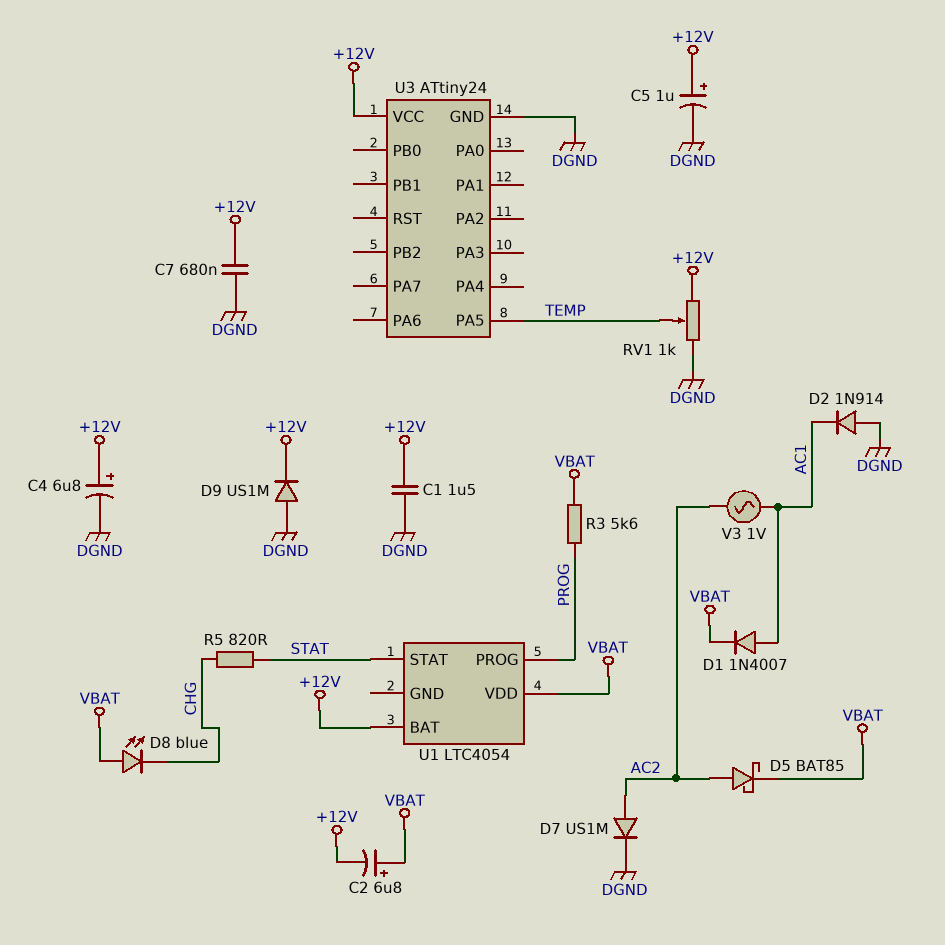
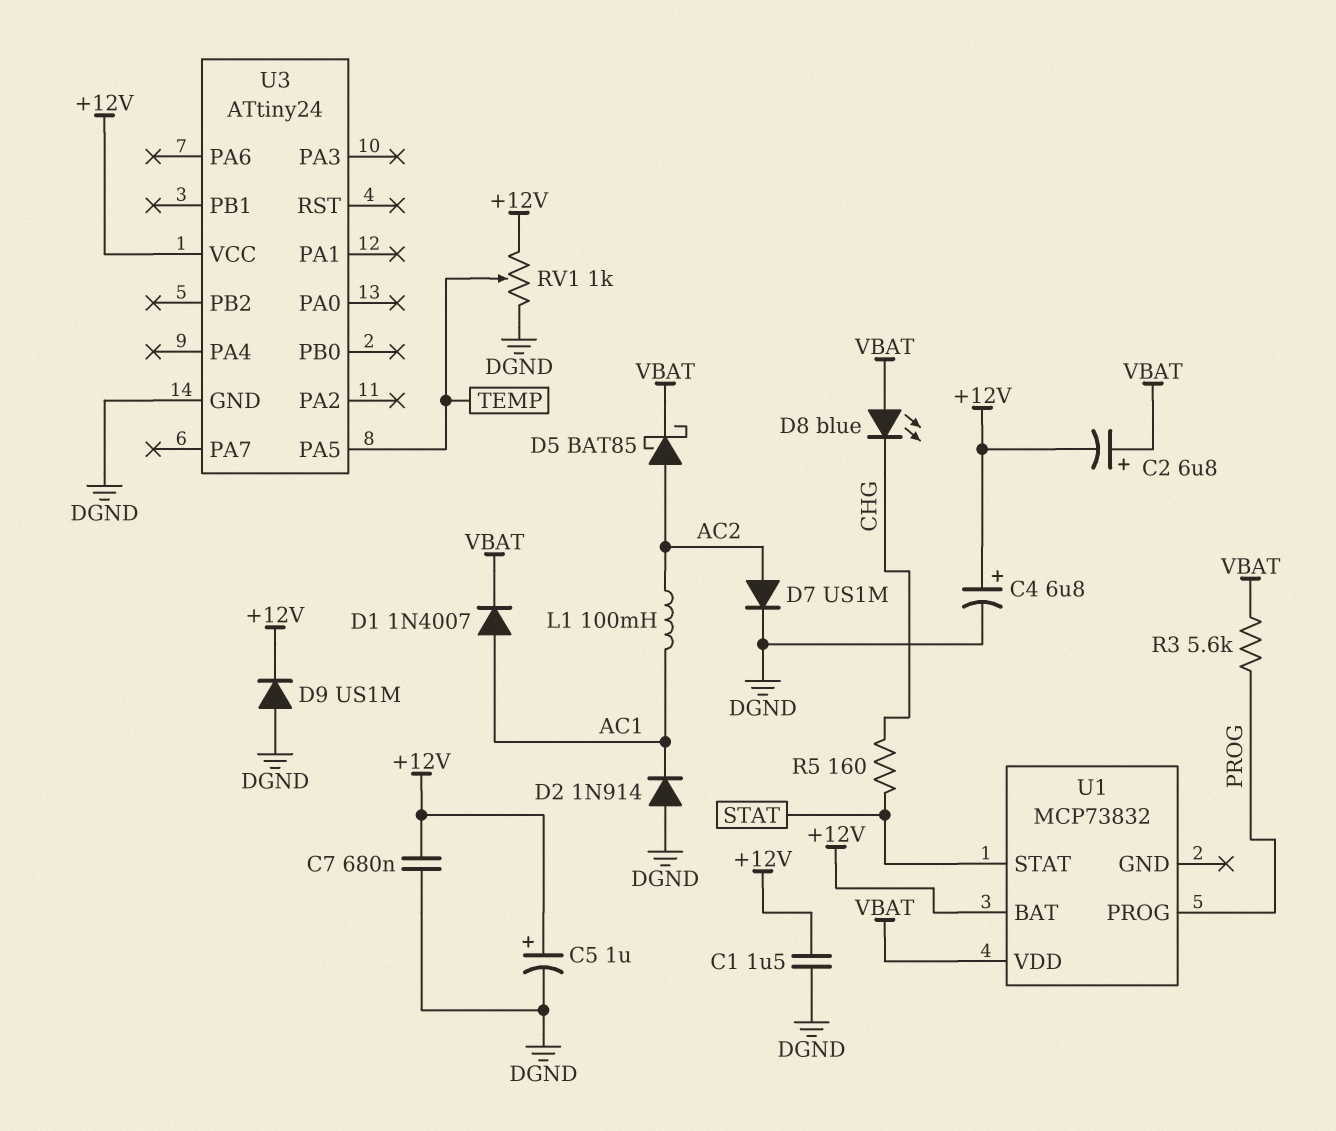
L1: none -> 100mH (AC1, AC2)
R5: 820 (CHG, STAT) -> 160 (CHG, STAT)
U1: LTC4054 -> MCP73832
V3: AC 1V (AC1, AC2) -> none

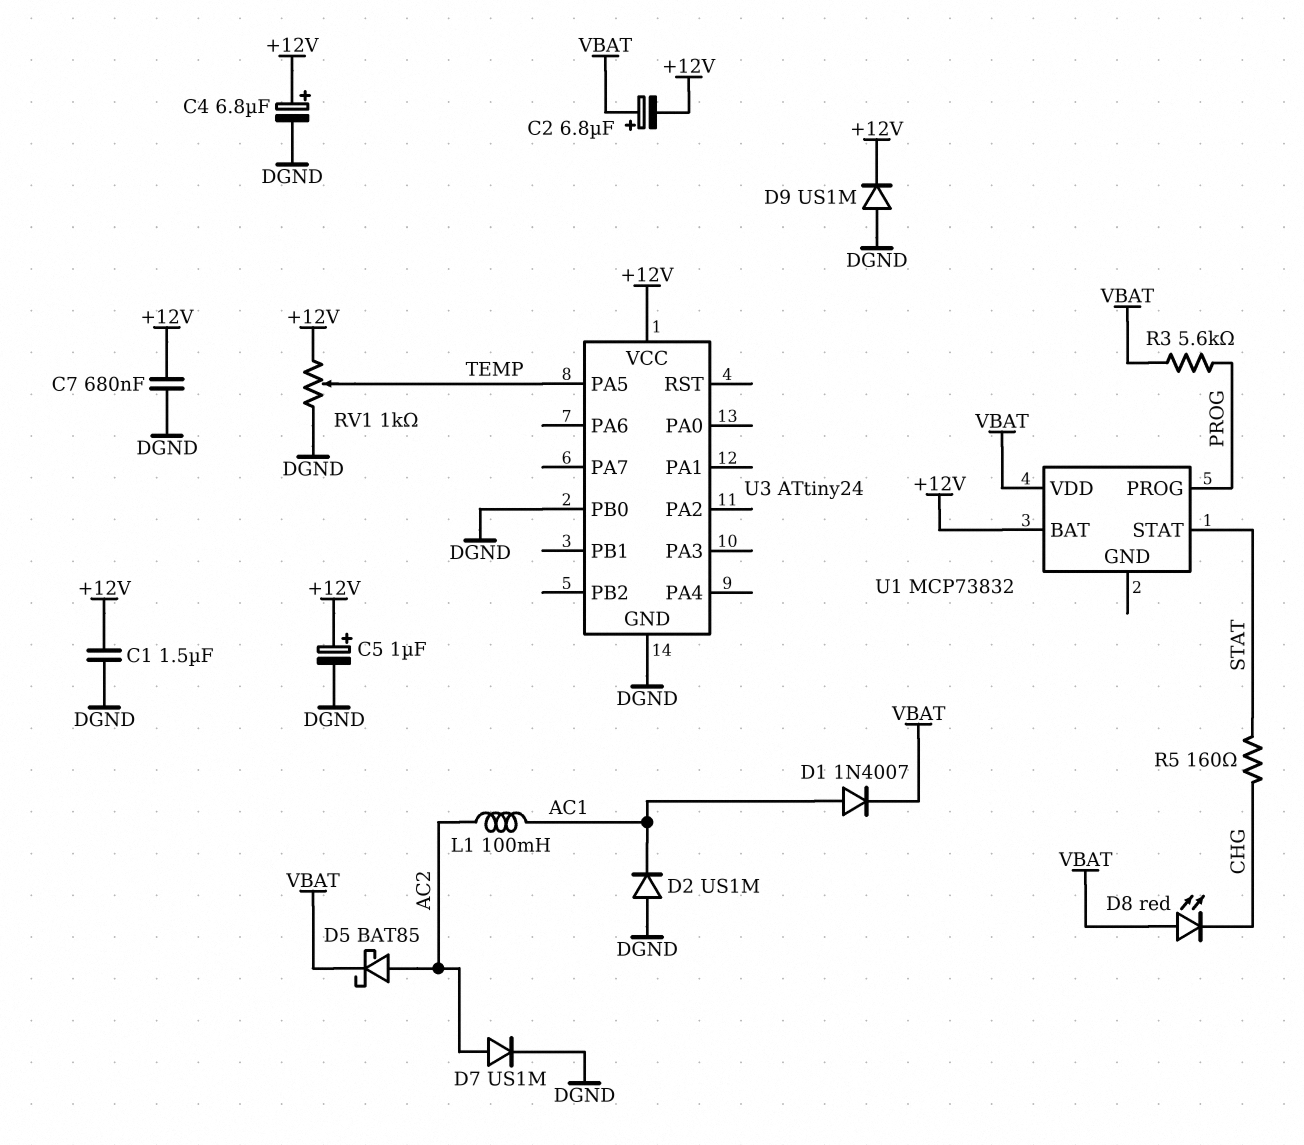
D2: diode 1N914 (A DGND, K AC1) -> diode US1M (A DGND, K AC1)
D8: LED blue (A VBAT, K CHG) -> LED red (A VBAT, K CHG)
U3 pin PB0: none -> DGND

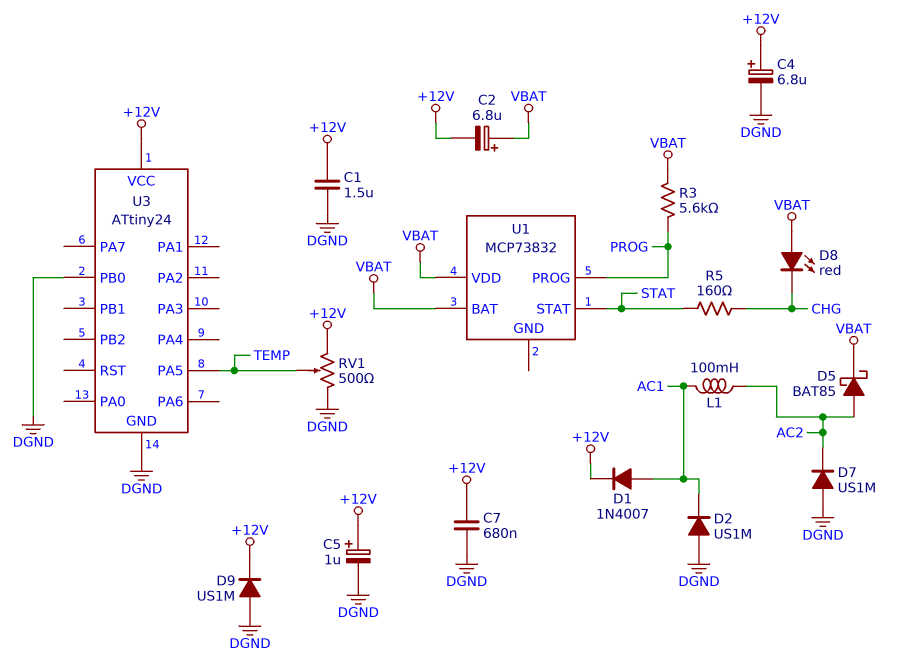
D1: diode 1N4007 (A AC1, K VBAT) -> diode 1N4007 (A AC1, K +12V)
D7: diode US1M (A AC2, K DGND) -> diode US1M (A DGND, K AC2)
RV1: 1k (+12V, DGND, wiper TEMP) -> 500 (+12V, DGND, wiper TEMP)
U1 pin BAT: +12V -> VBAT

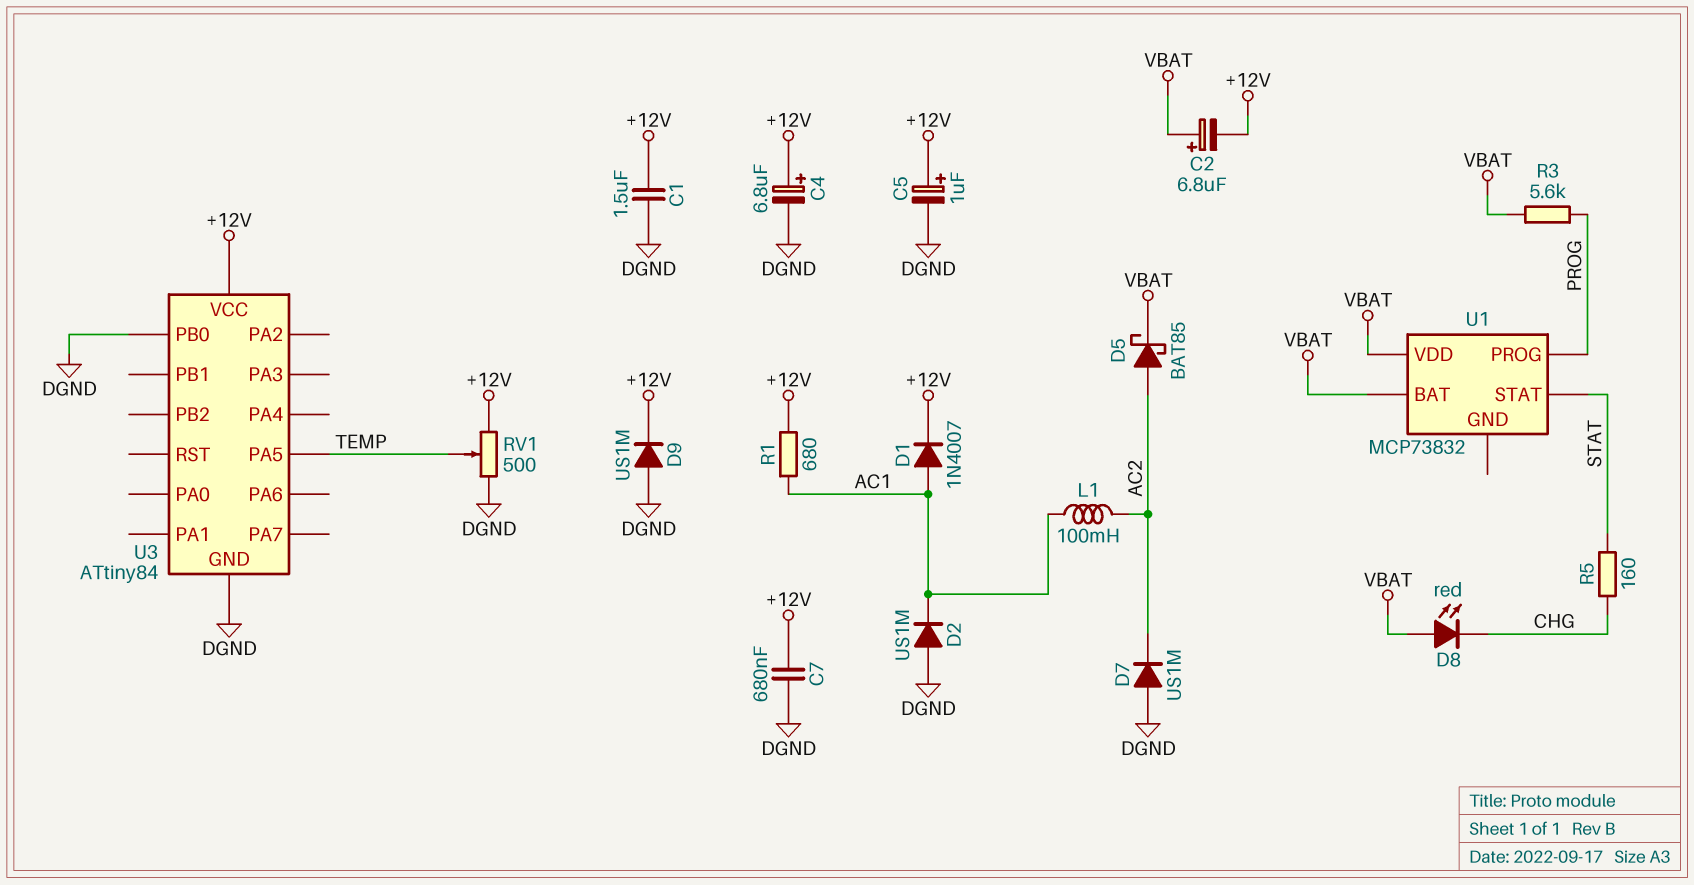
R1: none -> 680 (+12V, AC1)
U3: ATtiny24 -> ATtiny84

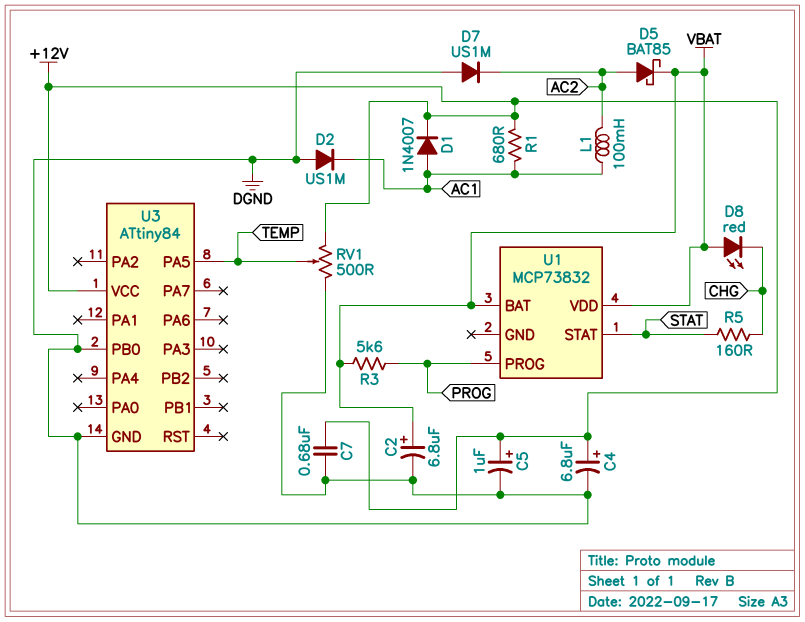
C1: 1.5uF (+12V, DGND) -> none
C2: 6.8uF (plus VBAT, minus +12V) -> 6.8uF (plus VBAT, minus DGND)
D9: diode US1M (A DGND, K +12V) -> none

